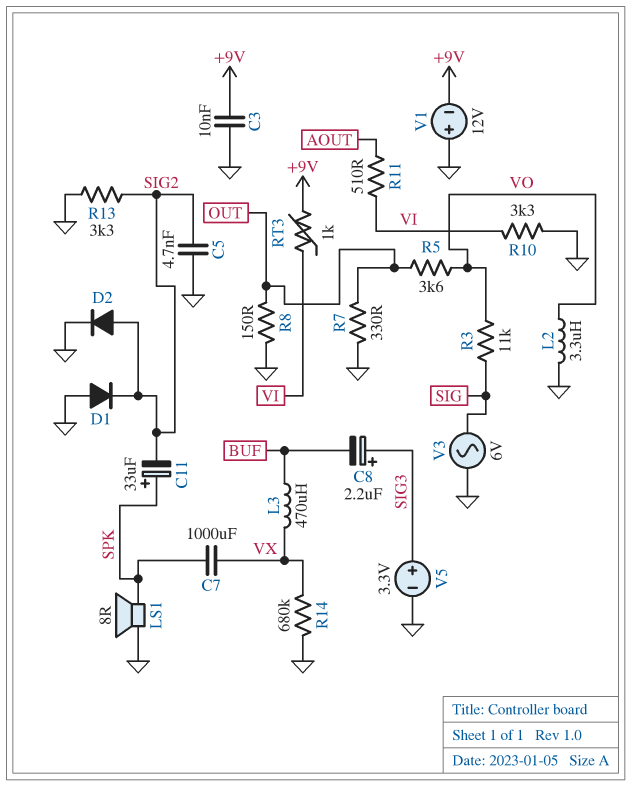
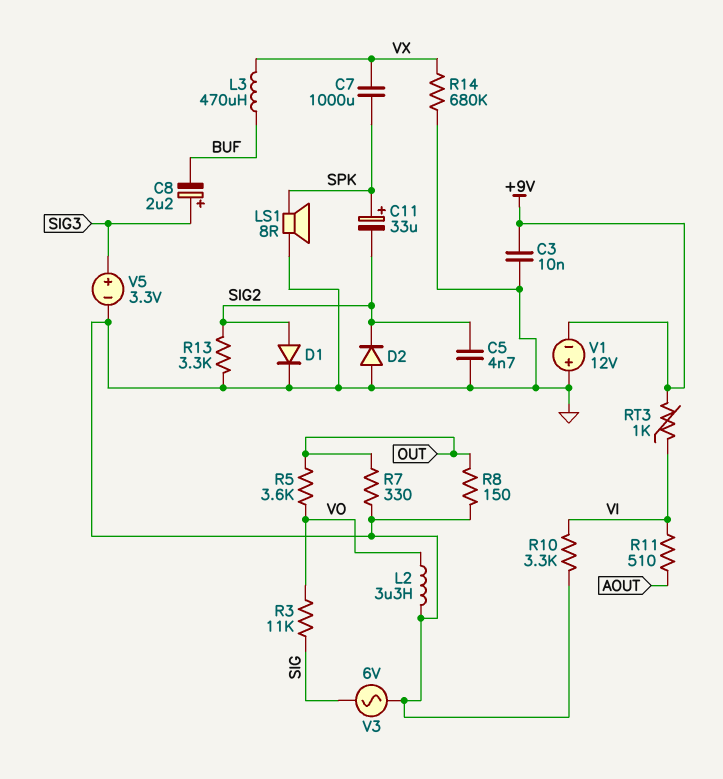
D1: diode (A GND, K SIG2) -> diode (A SIG2, K GND)
D2: diode (A SIG2, K GND) -> diode (A GND, K SIG2)

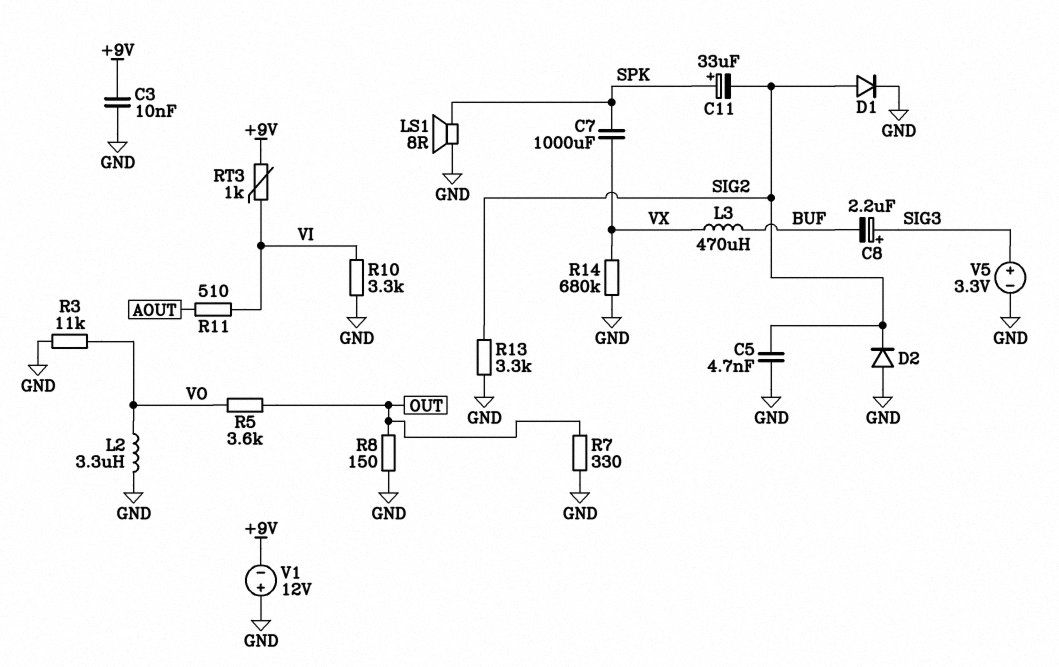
R3: 11k (SIG, VO) -> 11k (GND, VO)
V3: AC 6V (GND, SIG) -> none

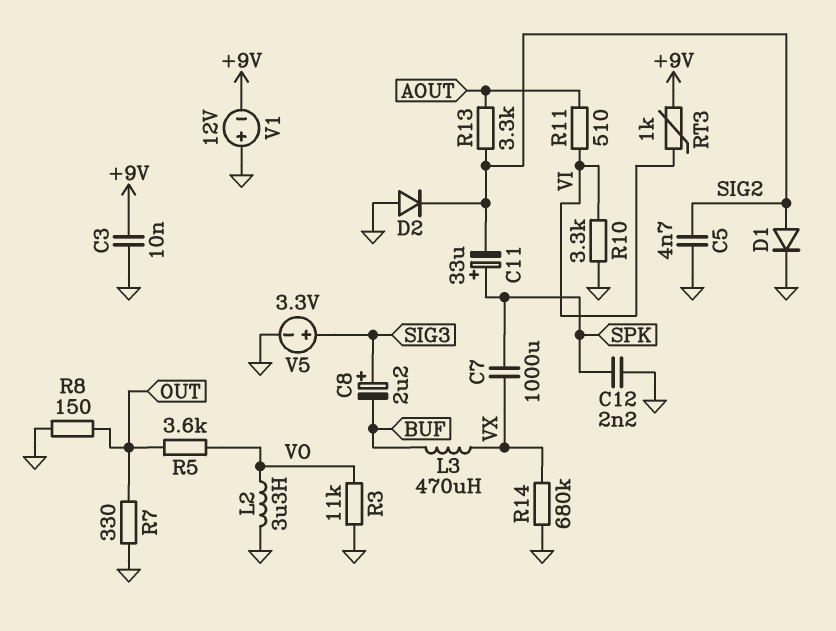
C12: none -> 2.2nF (GND, SPK)
LS1: speaker 8R (GND, SPK) -> none
R13: 3.3k (GND, SIG2) -> 3.3k (AOUT, SIG2)

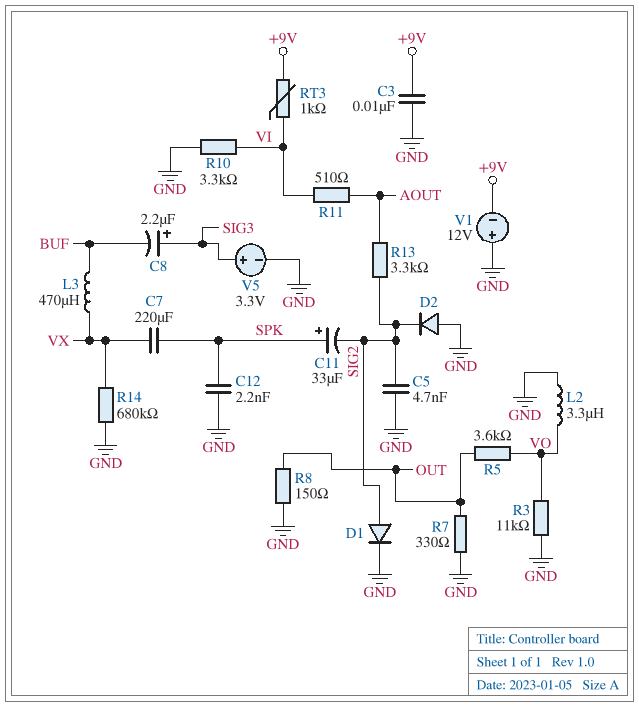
C7: 1000uF (SPK, VX) -> 220uF (SPK, VX)

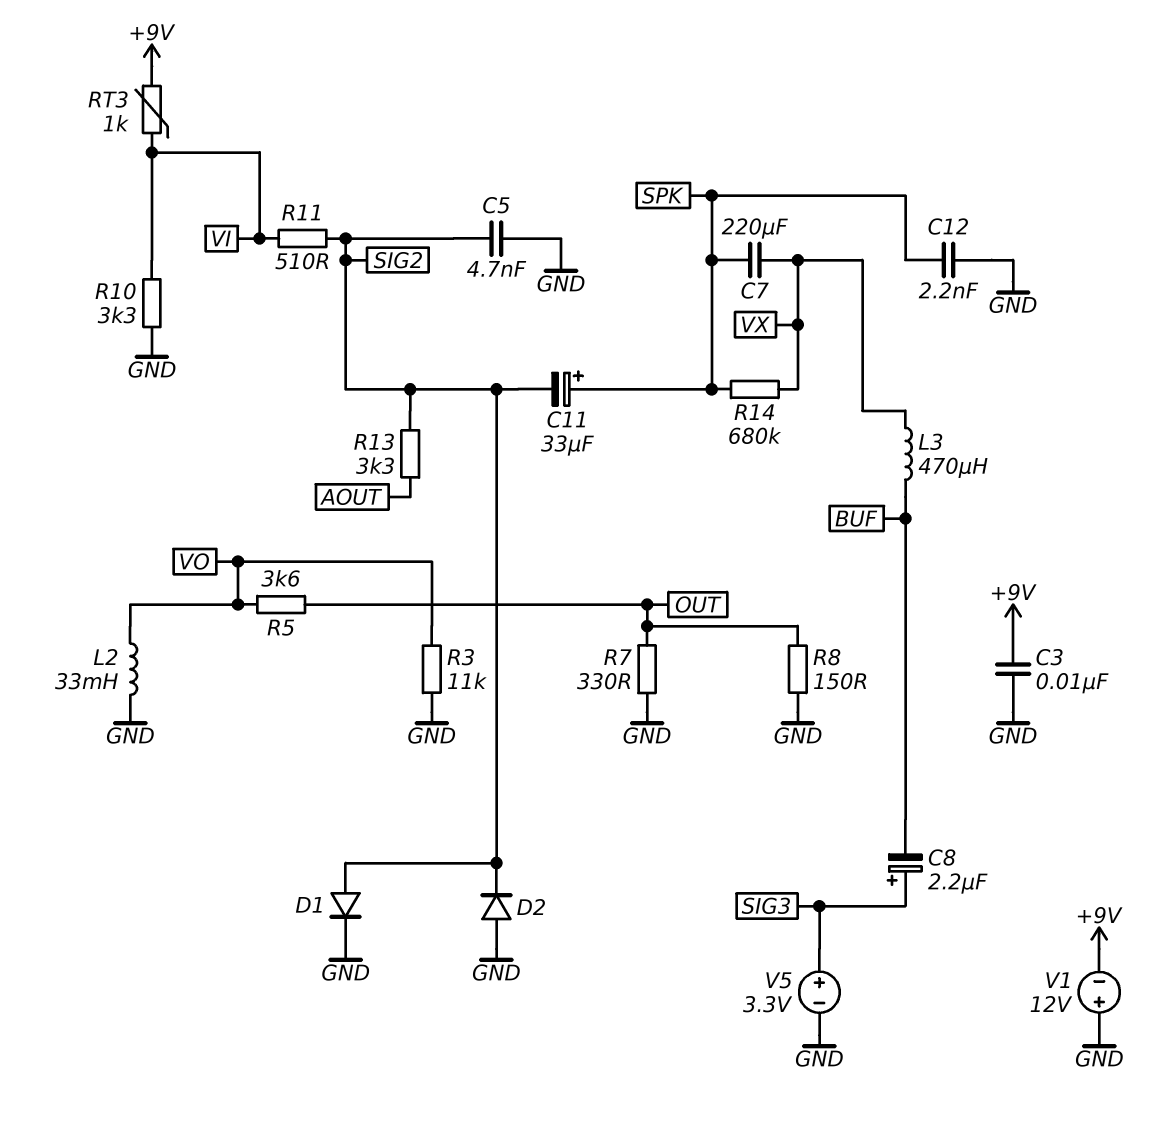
L2: 3.3uH (GND, VO) -> 33mH (GND, VO)
R11: 510 (AOUT, VI) -> 510 (SIG2, VI)
R14: 680k (GND, VX) -> 680k (SPK, VX)

